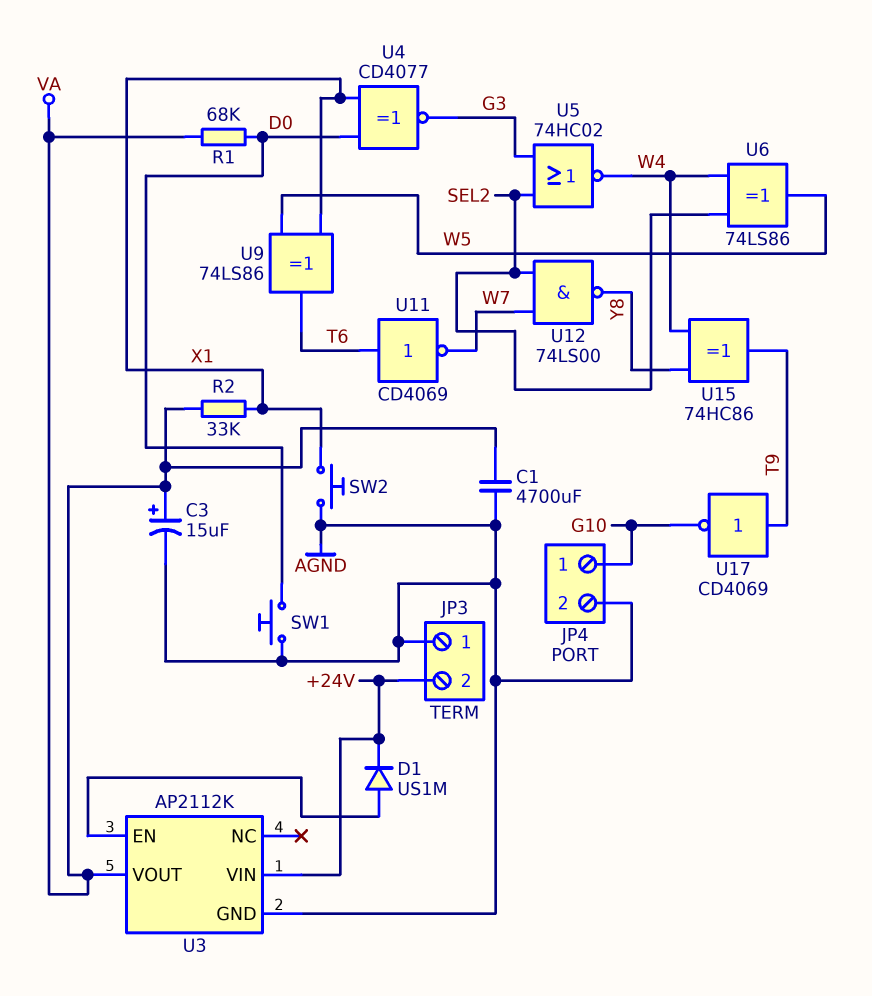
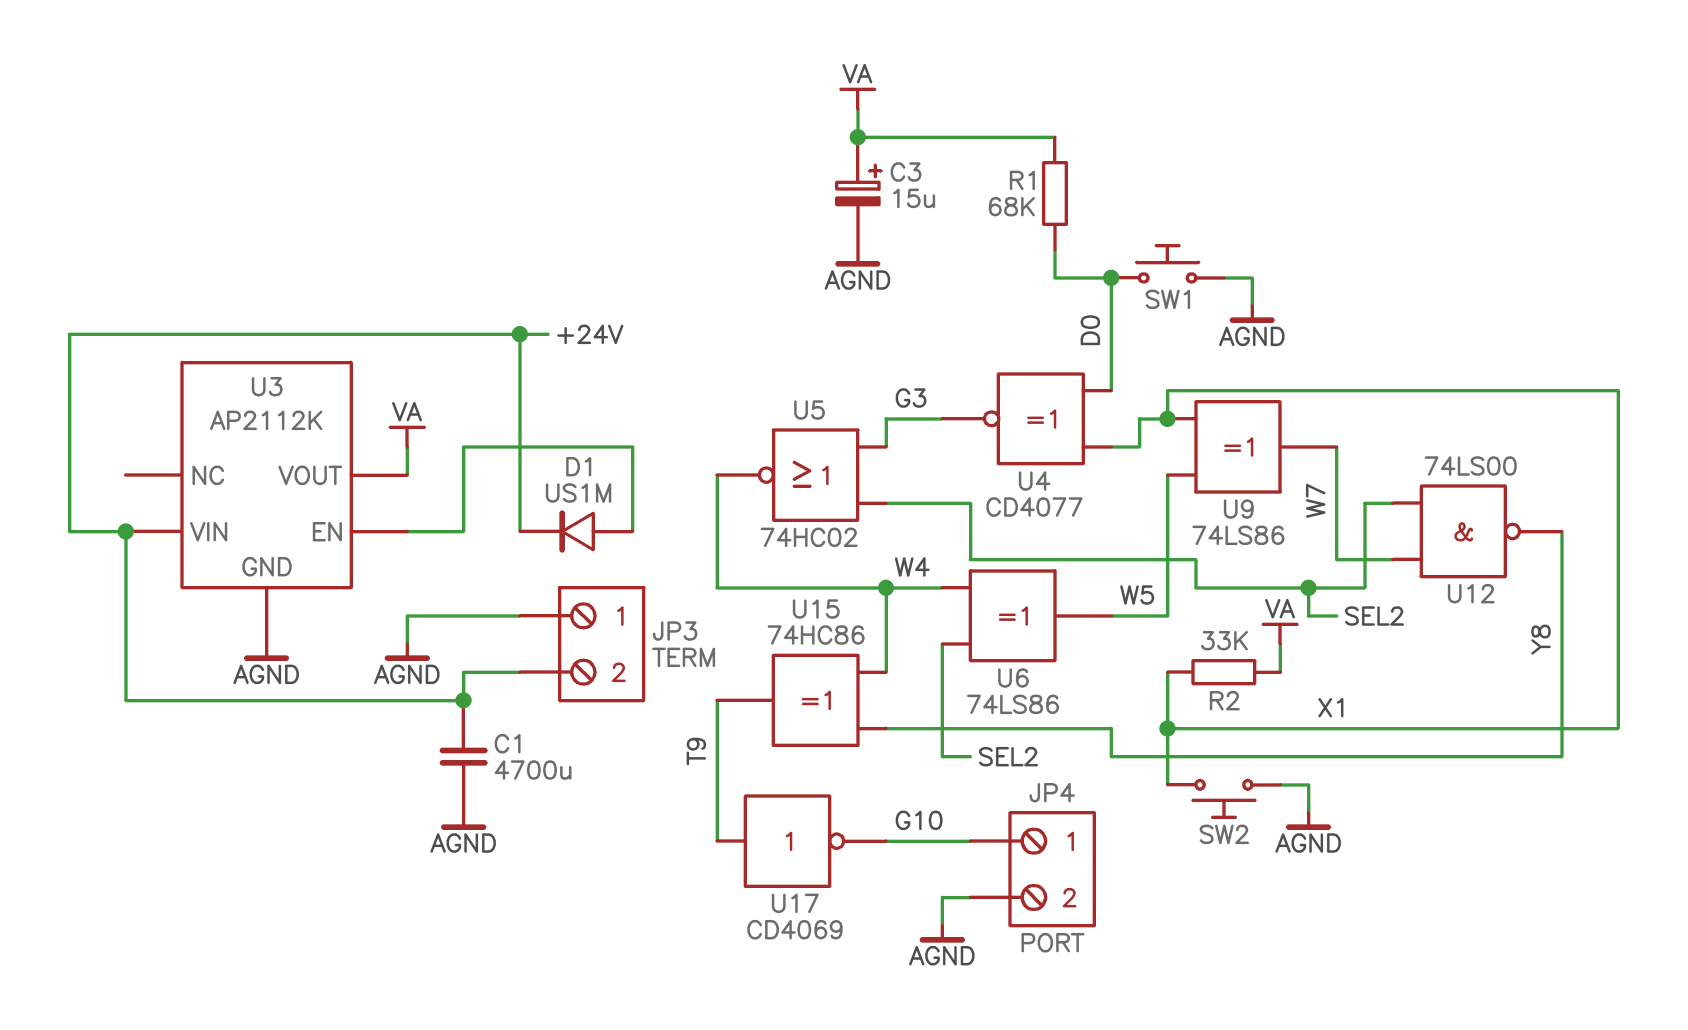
C1: 4700uF (AGND, VA) -> 4700uF (+24V, AGND)
U9: XOR 74LS86 (in W5, in X1, out T6) -> XOR 74LS86 (in W5, in X1, out W7)
U11: NOT CD4069 (in T6, out W7) -> none

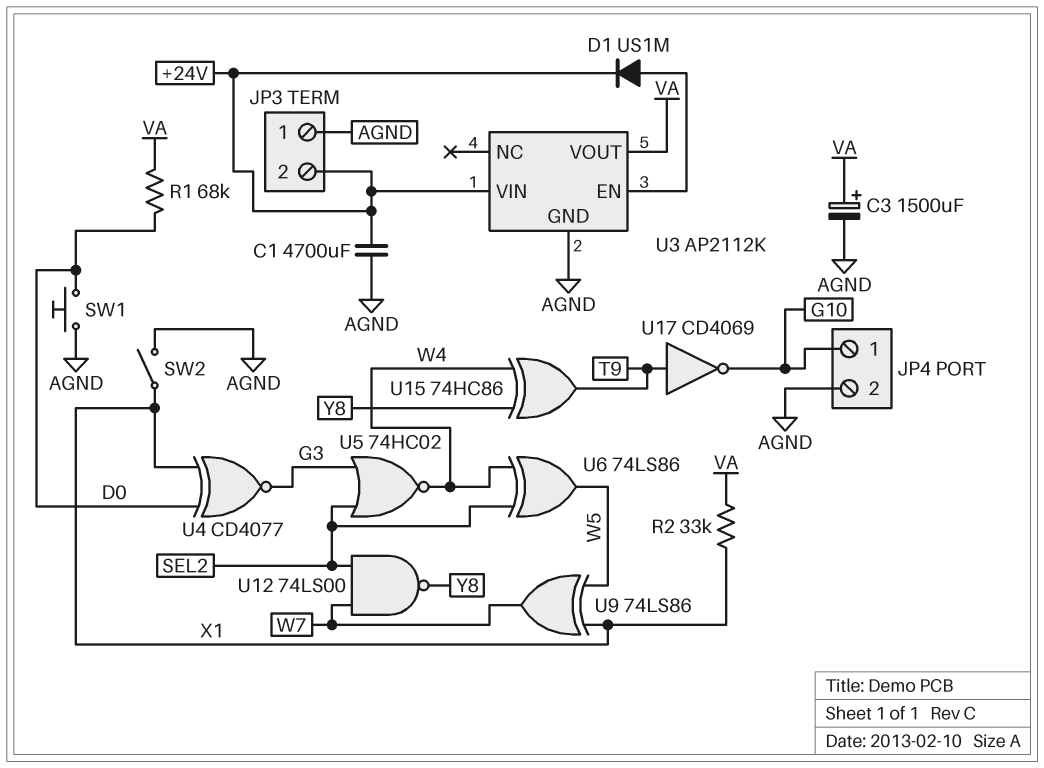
C3: 15uF (plus VA, minus AGND) -> 1500uF (plus VA, minus AGND)
SW2: button (AGND, X1) -> switch (AGND, X1)

